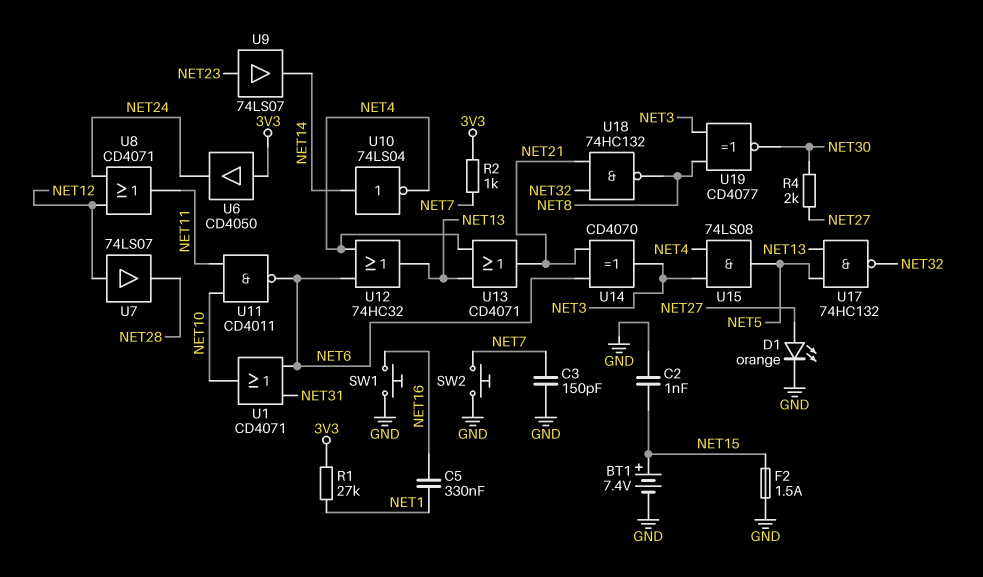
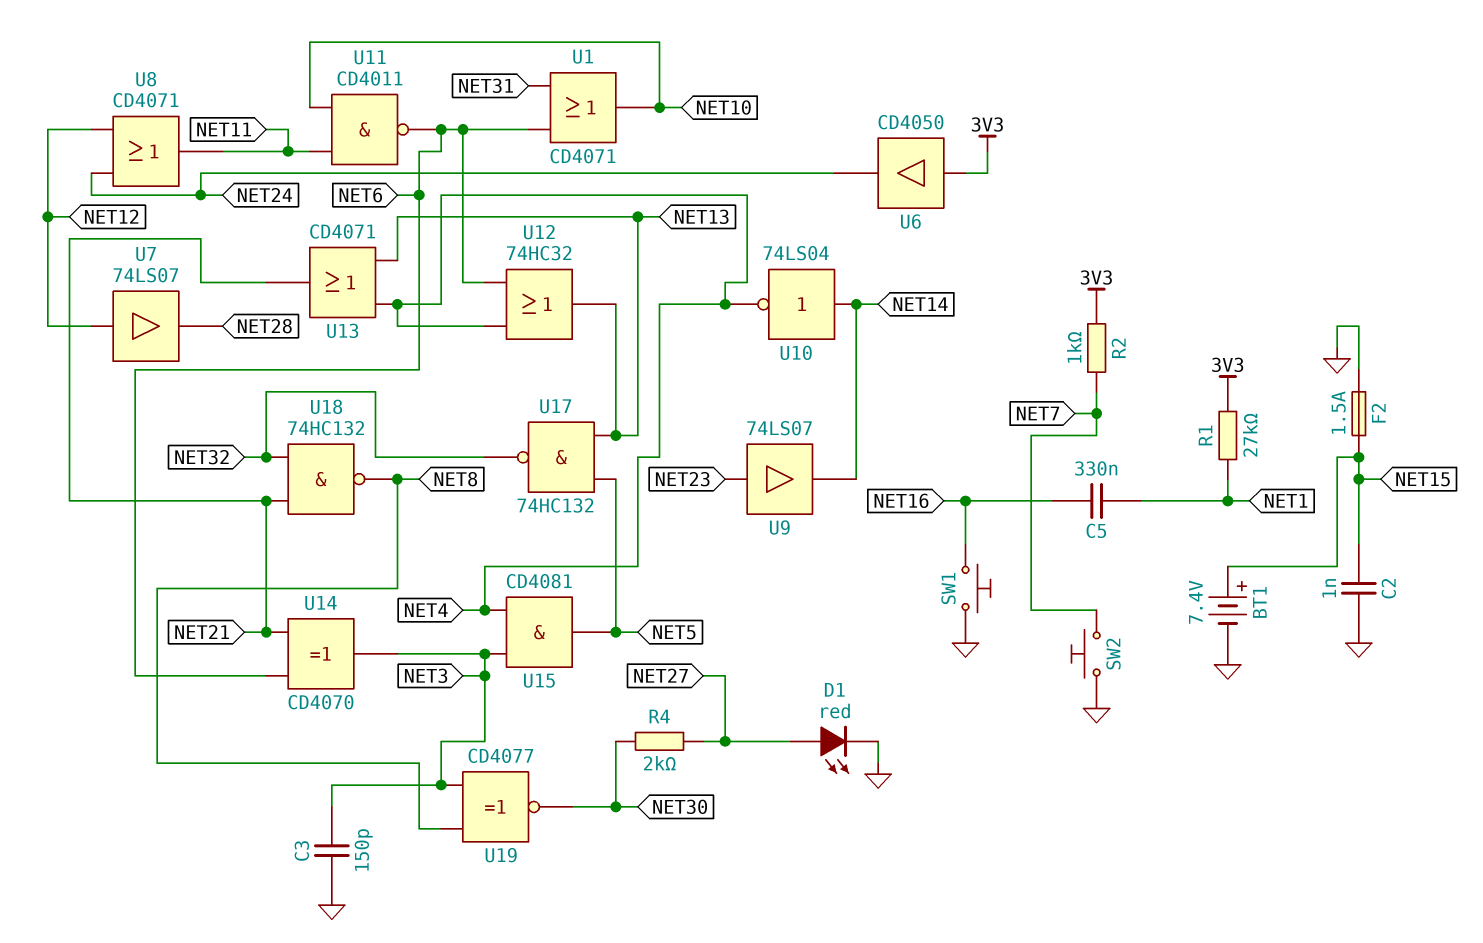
C3: 150pF (GND, NET7) -> 150pF (GND, NET3)
D1: LED orange (A NET27, K GND) -> LED red (A NET27, K GND)
U15: AND 74LS08 (in NET3, in NET4, out NET5) -> AND CD4081 (in NET3, in NET4, out NET5)

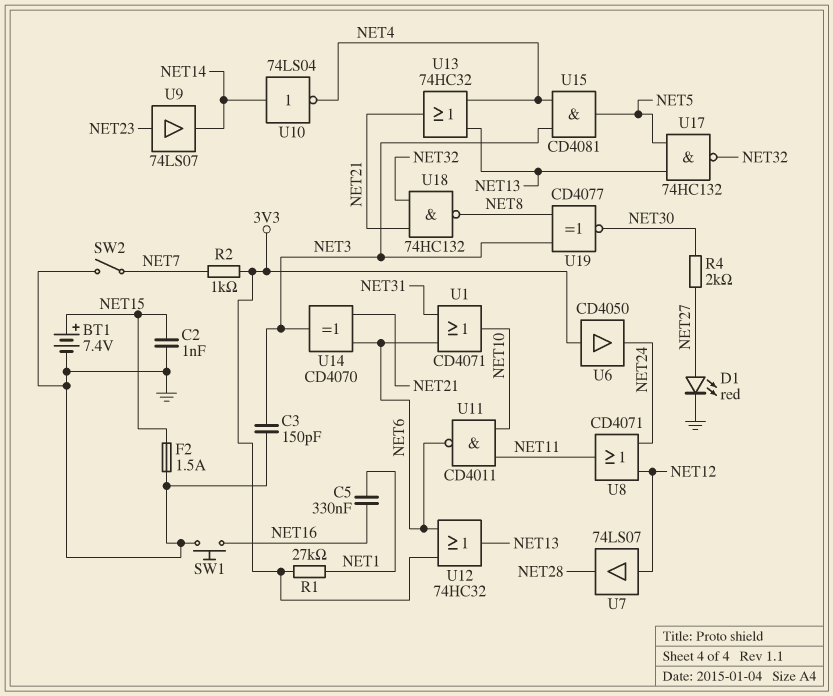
SW2: button (GND, NET7) -> switch (GND, NET7)
U12: OR 74HC32 (in NET4, in NET6, out NET13) -> OR 74HC32 (in 3V3, in NET6, out NET13)
U13: OR CD4071 (in NET4, in NET13, out NET21) -> OR 74HC32 (in NET4, in NET13, out NET21)

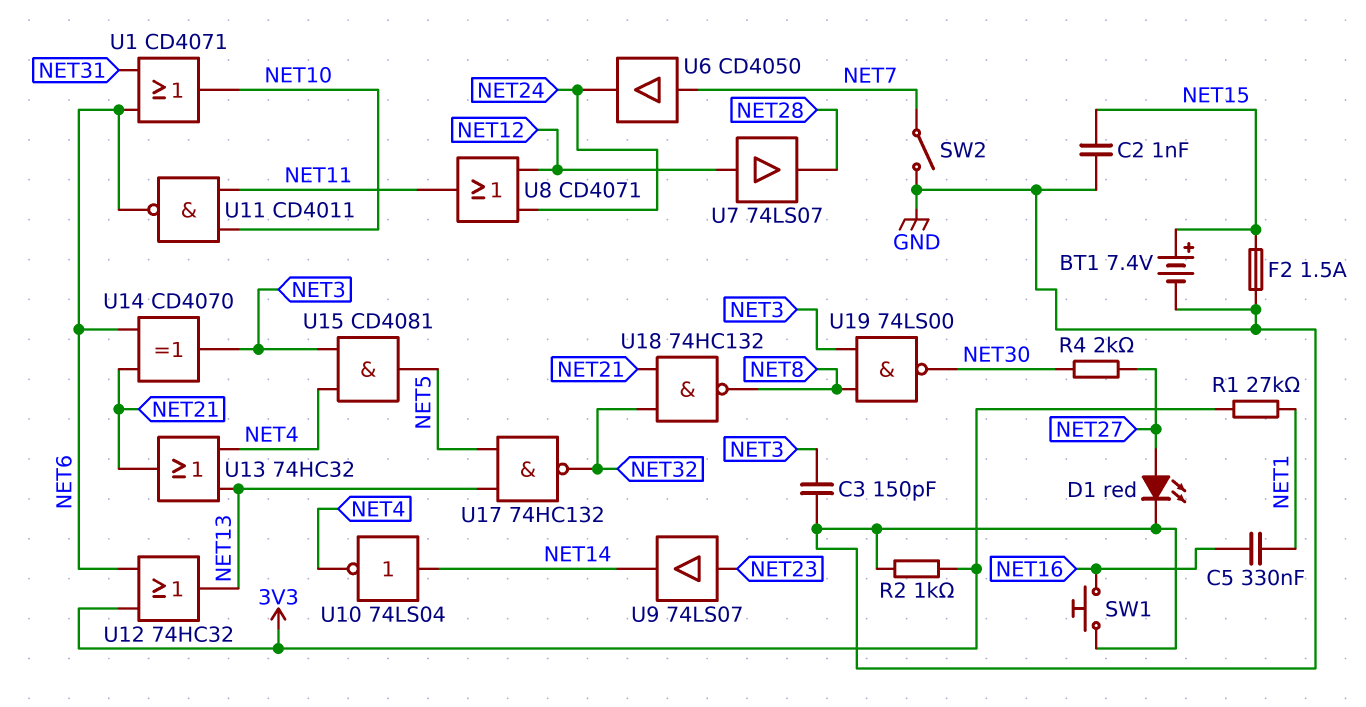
R2: 1k (3V3, NET7) -> 1k (3V3, GND)
U6: buffer CD4050 (in 3V3, out NET24) -> buffer CD4050 (in NET7, out NET24)
U19: XNOR CD4077 (in NET3, in NET8, out NET30) -> NAND 74LS00 (in NET3, in NET8, out NET30)

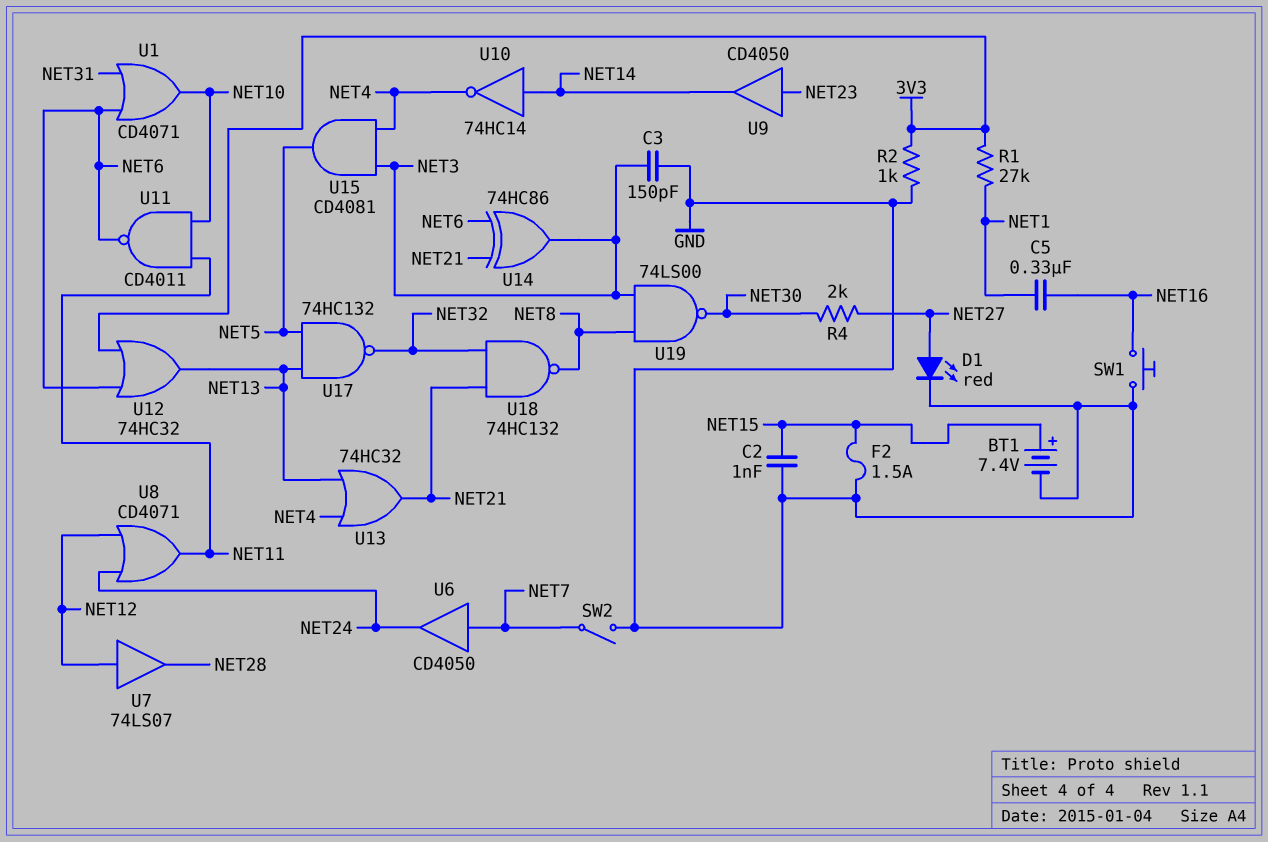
U9: buffer 74LS07 (in NET23, out NET14) -> buffer CD4050 (in NET23, out NET14)
U10: NOT 74LS04 (in NET14, out NET4) -> NOT 74HC14 (in NET14, out NET4)
U14: XOR CD4070 (in NET6, in NET21, out NET3) -> XOR 74HC86 (in NET6, in NET21, out NET3)

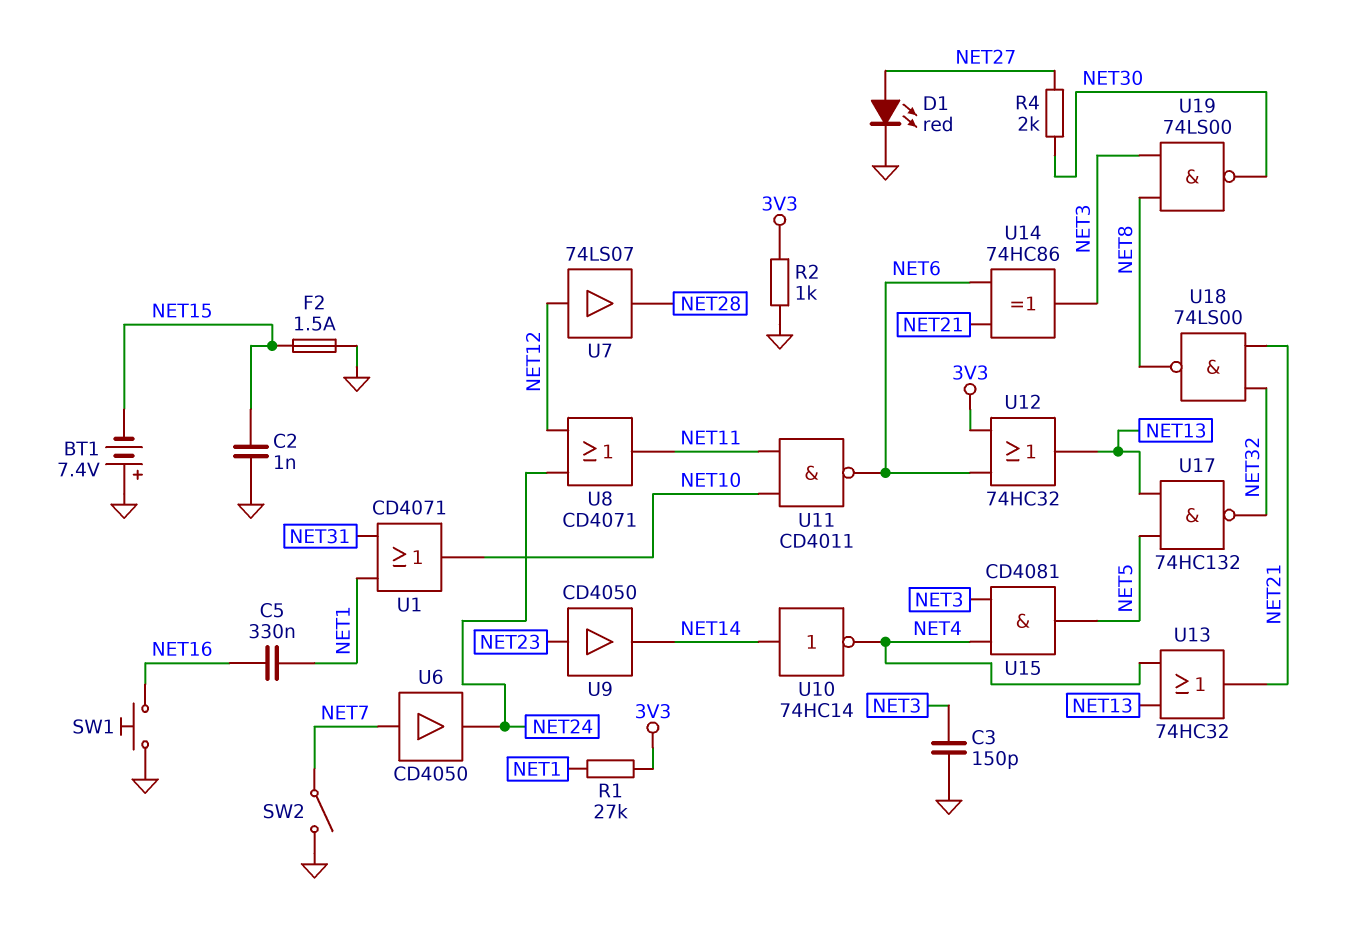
BT1: 7.4V (plus NET15, minus GND) -> 7.4V (plus GND, minus NET15)
U1: OR CD4071 (in NET6, in NET31, out NET10) -> OR CD4071 (in NET1, in NET31, out NET10)
U18: NAND 74HC132 (in NET21, in NET32, out NET8) -> NAND 74LS00 (in NET21, in NET32, out NET8)

